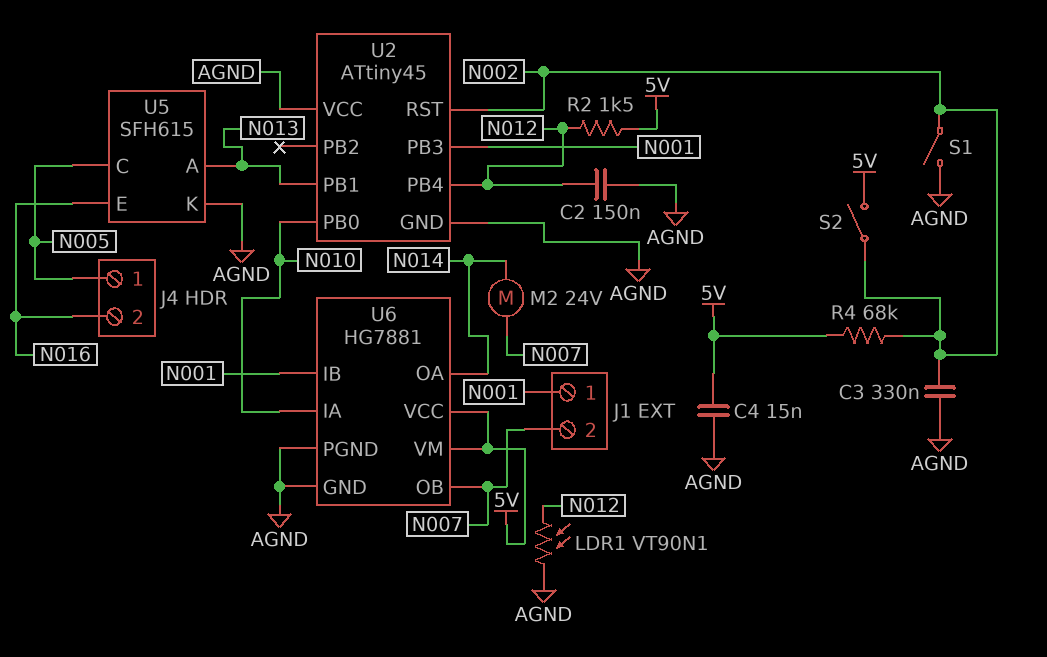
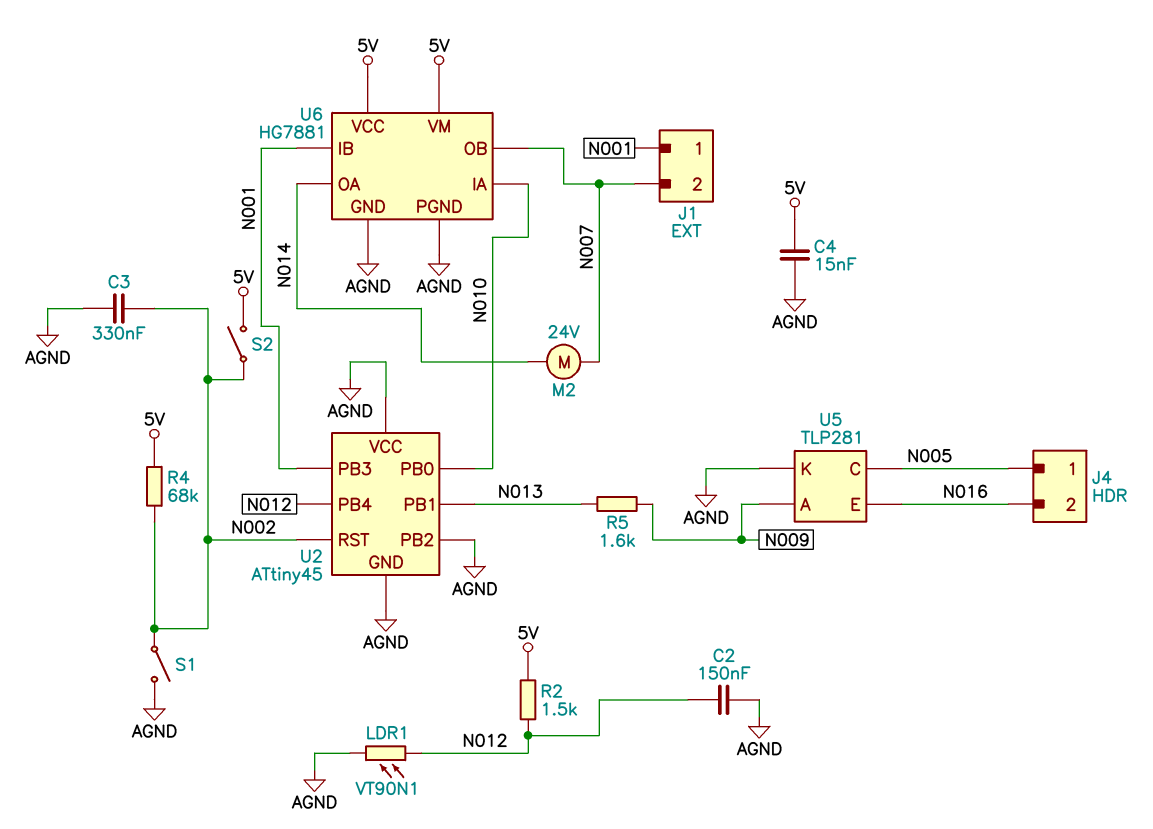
R5: none -> 1.6k (N009, N013)
U2 pin PB2: none -> AGND
U5: SFH615 -> TLP281
U5 pin A: N013 -> N009

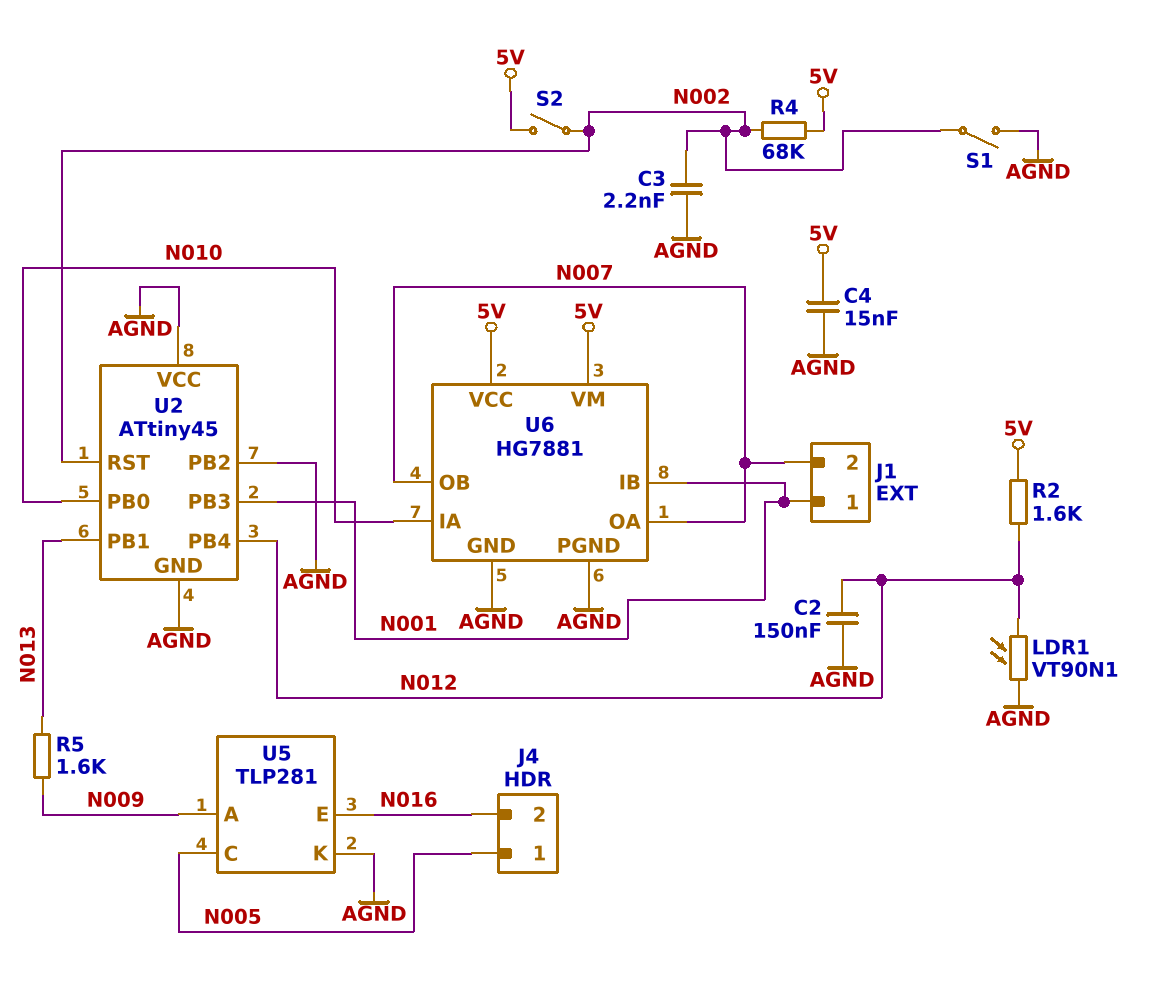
C3: 330nF (AGND, N002) -> 2.2nF (AGND, N002)
M2: motor 24V (N007, N014) -> none
R2: 1.5k (5V, N012) -> 1.6k (5V, N012)
U6 pin OA: N014 -> N007

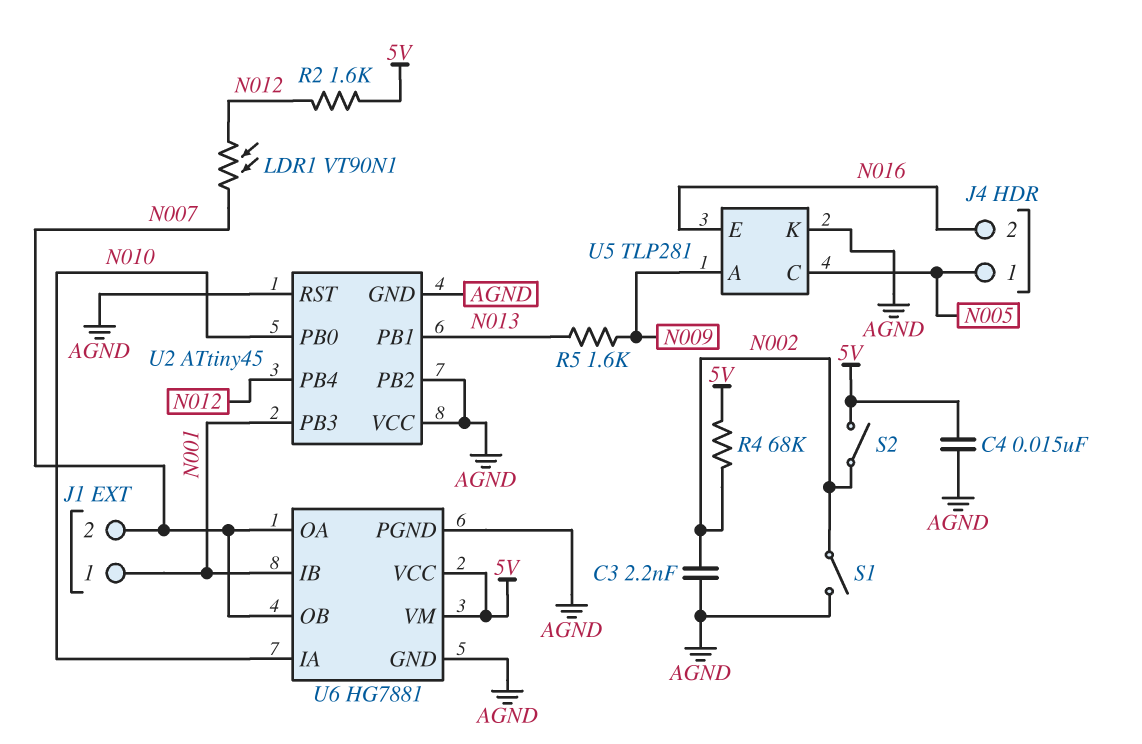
C2: 150nF (AGND, N012) -> none
LDR1: VT90N1 (AGND, N012) -> VT90N1 (N007, N012)
U2 pin RST: N002 -> AGND

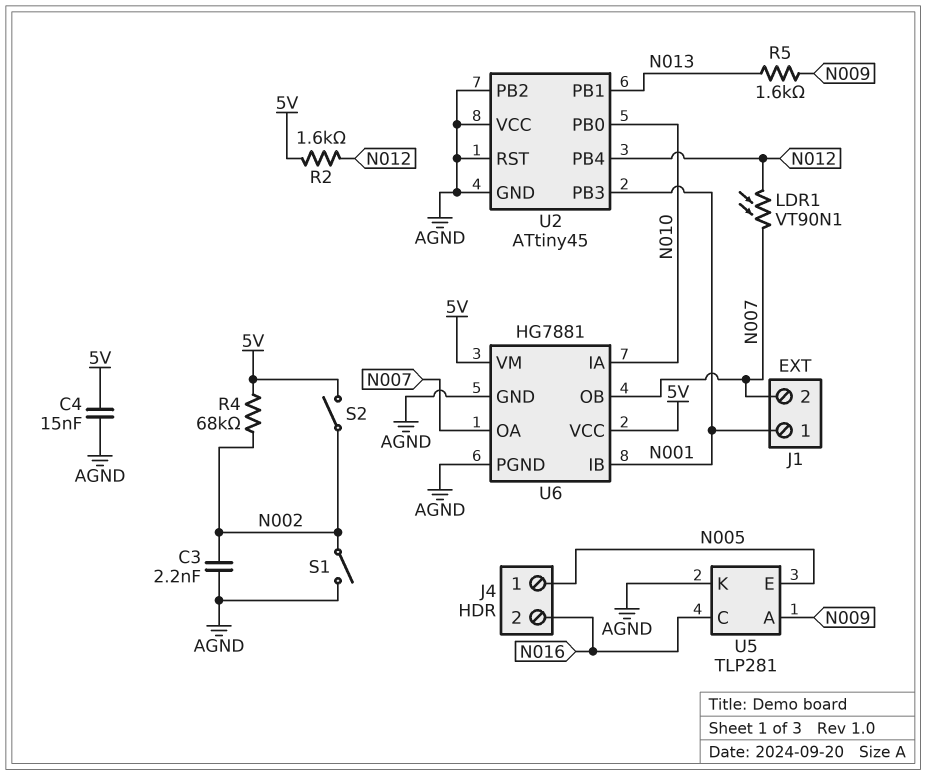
U5 pin C: N005 -> N016
U5 pin E: N016 -> N005

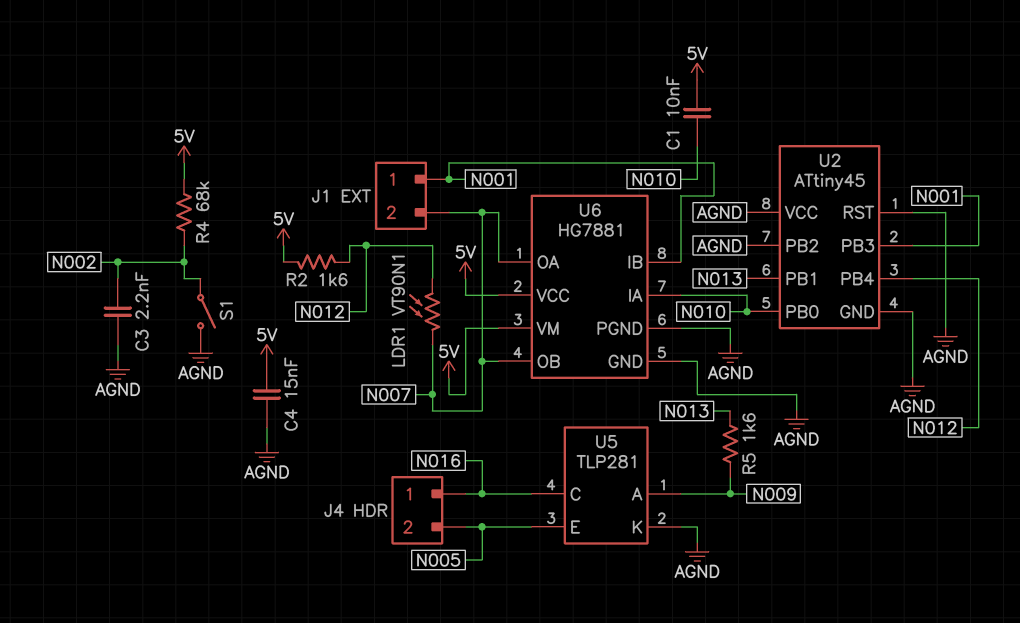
C1: none -> 10nF (5V, N010)
J4 pin 1: N005 -> N016
J4 pin 2: N016 -> N005
S2: switch (5V, N002) -> none

